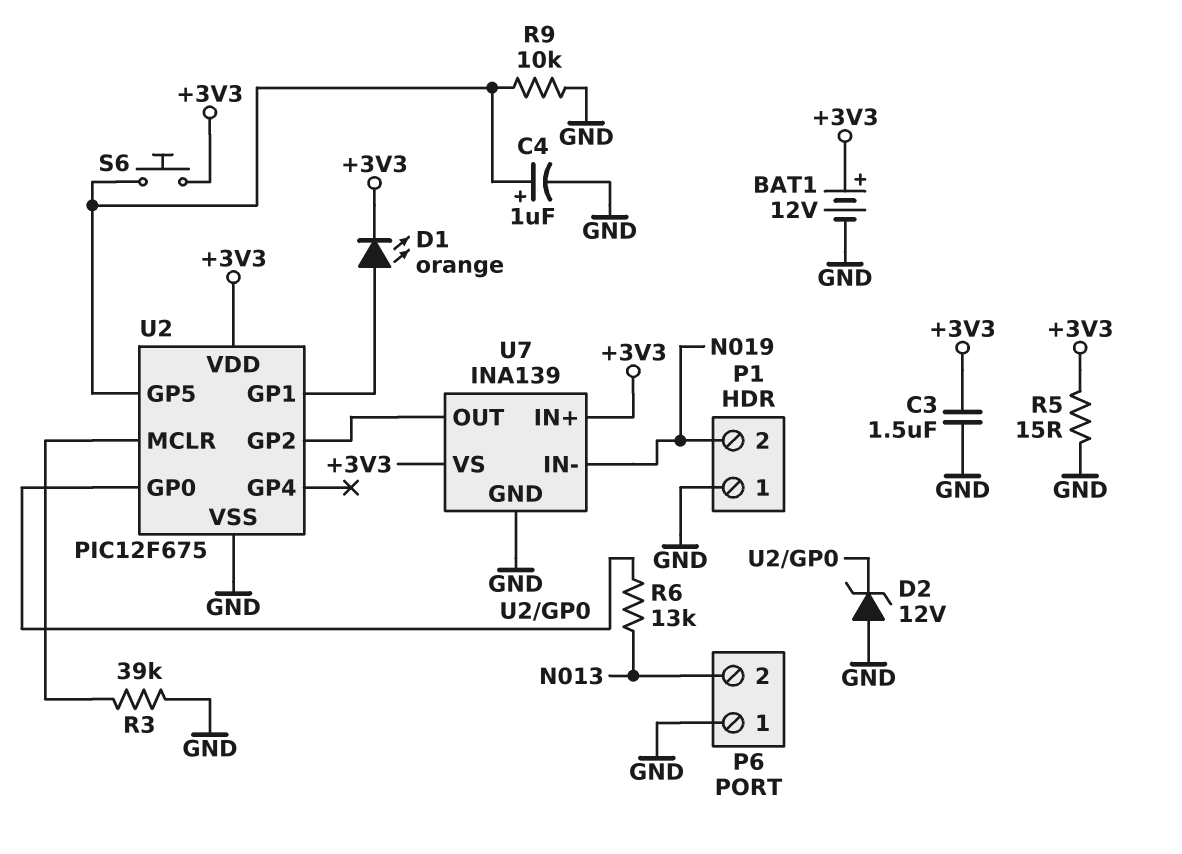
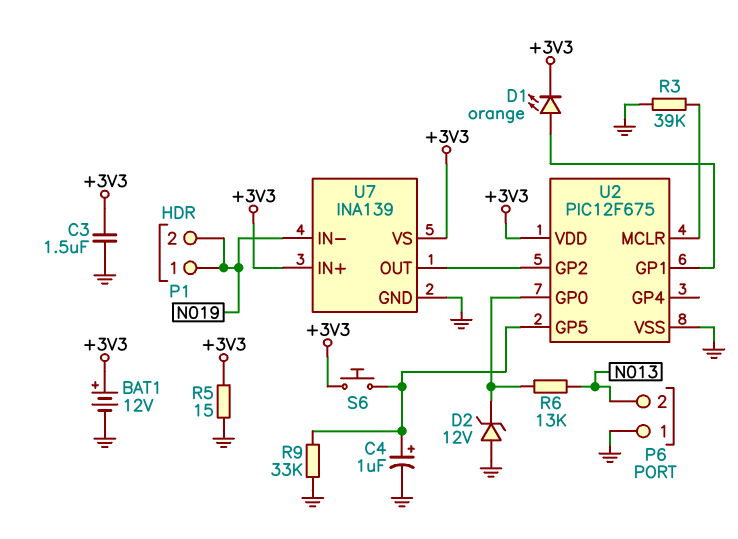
P1 pin 1: GND -> N019
R9: 10k (GND, U2/GP5) -> 33k (GND, U2/GP5)

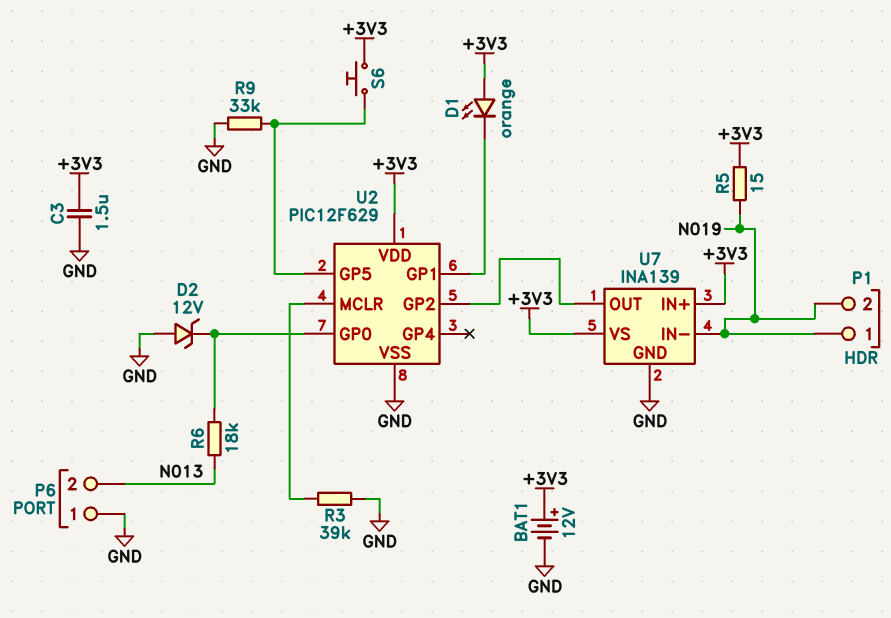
C4: 1uF (plus U2/GP5, minus GND) -> none
D1: LED orange (A U2/GP1, K +3V3) -> LED orange (A +3V3, K U2/GP1)
R5: 15 (+3V3, GND) -> 15 (+3V3, N019)
R6: 13k (N013, U2/GP0) -> 18k (N013, U2/GP0)
U2: PIC12F675 -> PIC12F629

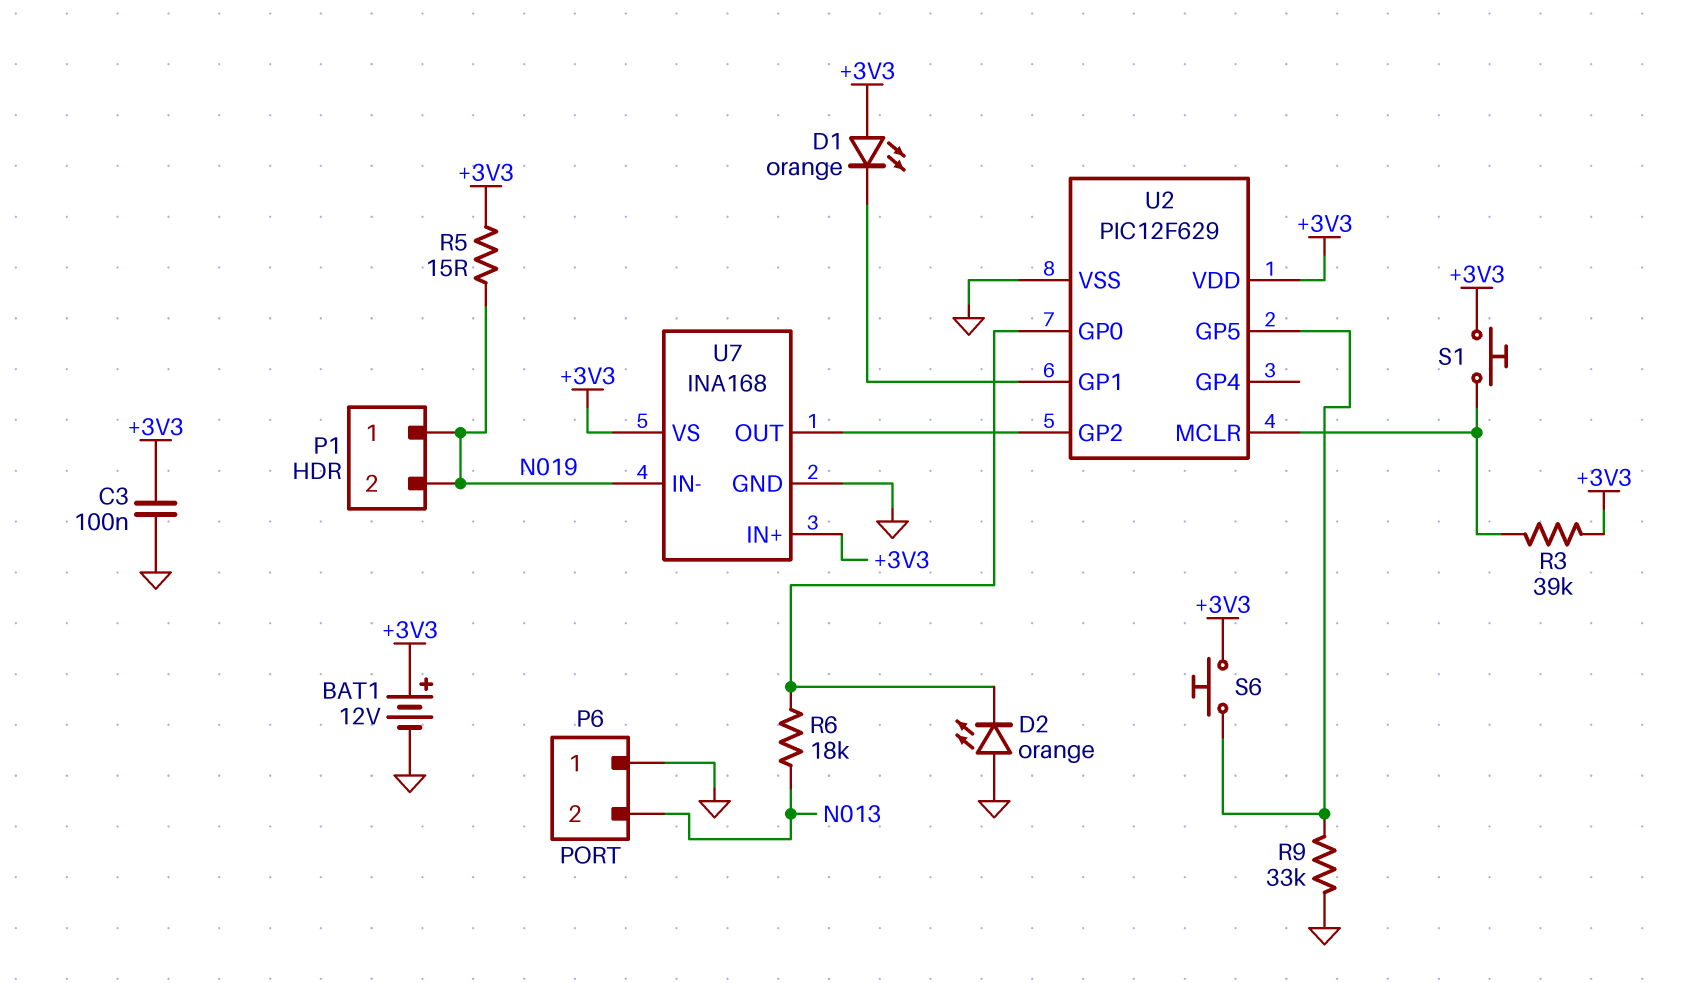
C3: 1.5uF (+3V3, GND) -> 100nF (+3V3, GND)
D2: zener 12V (A GND, K U2/GP0) -> LED orange (A GND, K U2/GP0)
R3: 39k (GND, U2/MCLR) -> 39k (+3V3, U2/MCLR)
S1: none -> button (+3V3, U2/MCLR)
U7: INA139 -> INA168

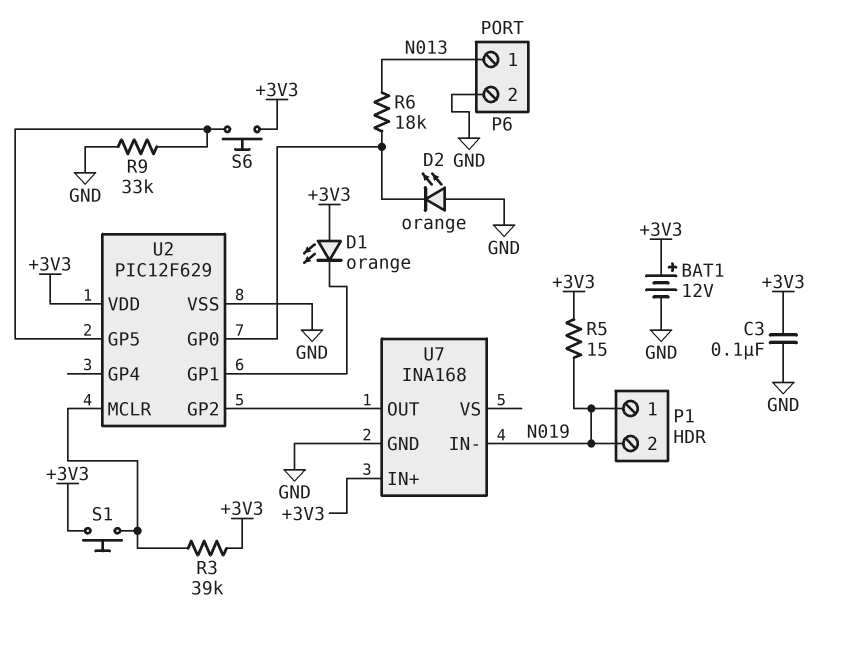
P6 pin 1: GND -> N013
P6 pin 2: N013 -> GND
U7 pin VS: +3V3 -> none

